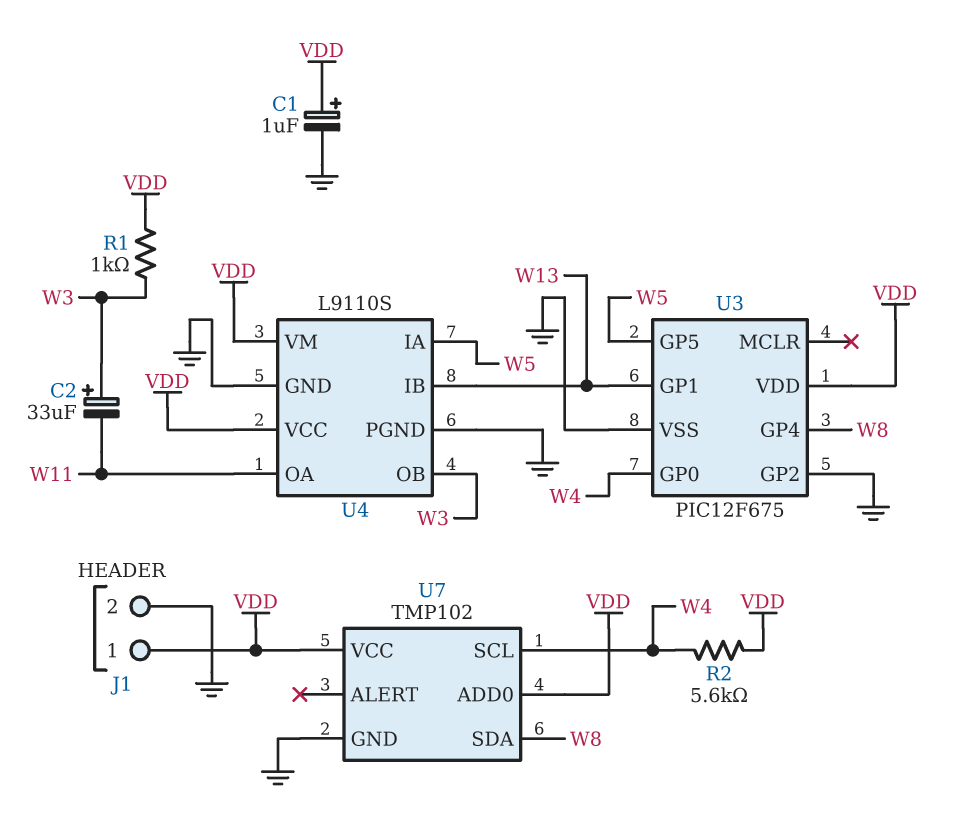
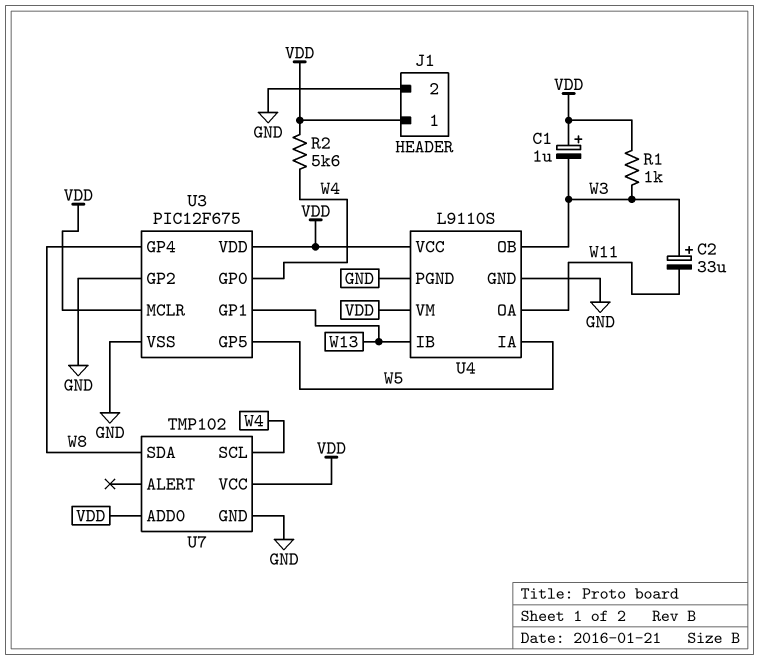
C1: 1uF (plus VDD, minus GND) -> 1uF (plus VDD, minus W3)
U3 pin MCLR: none -> VDD

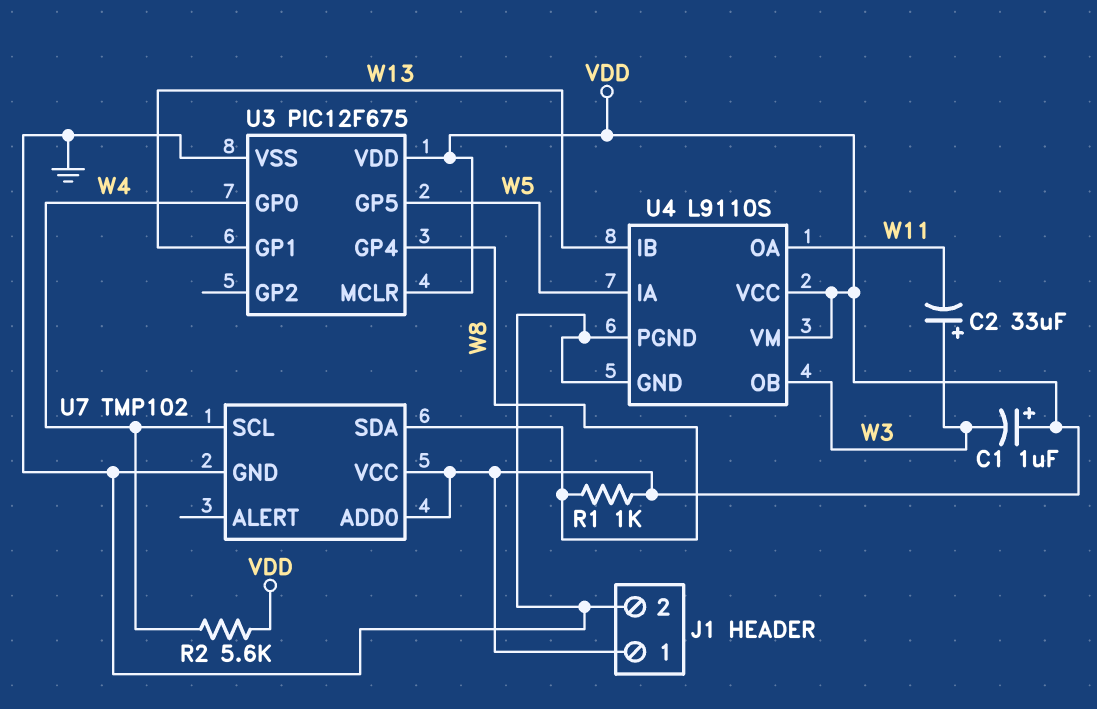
R1: 1k (VDD, W3) -> 1k (VDD, W8)
U3 pin GP2: GND -> none

